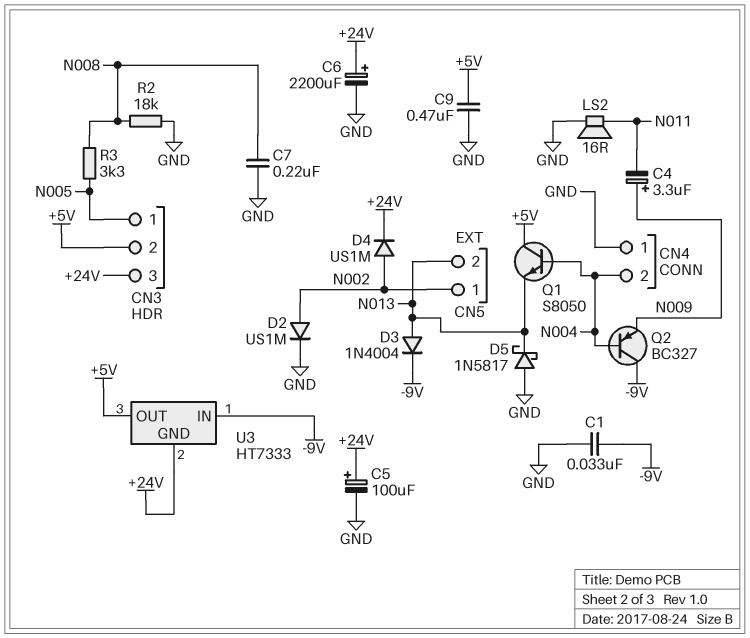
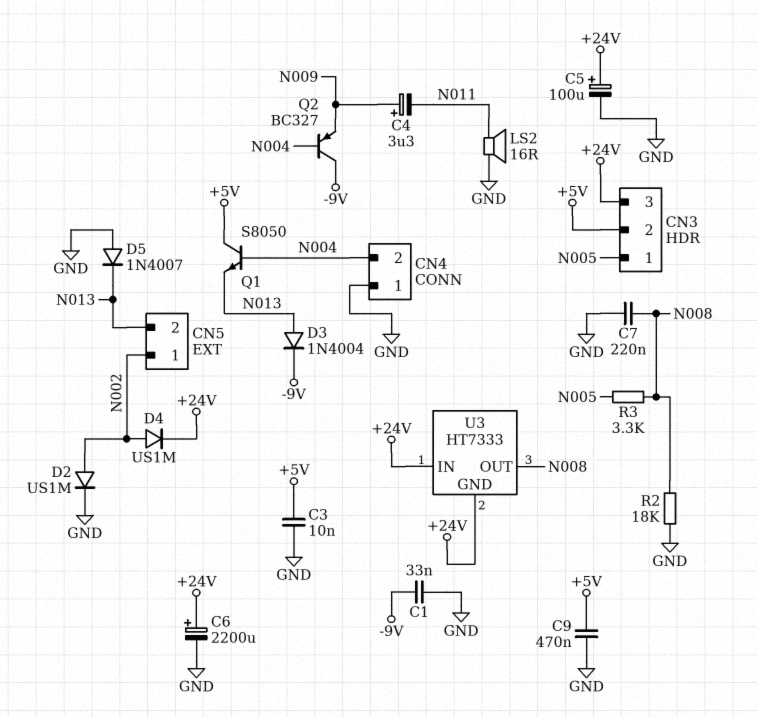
C3: none -> 10nF (+5V, GND)
D5: schottky 1N5817 (A GND, K N013) -> diode 1N4007 (A GND, K N013)
U3 pin IN: -9V -> +24V
U3 pin OUT: +5V -> N008

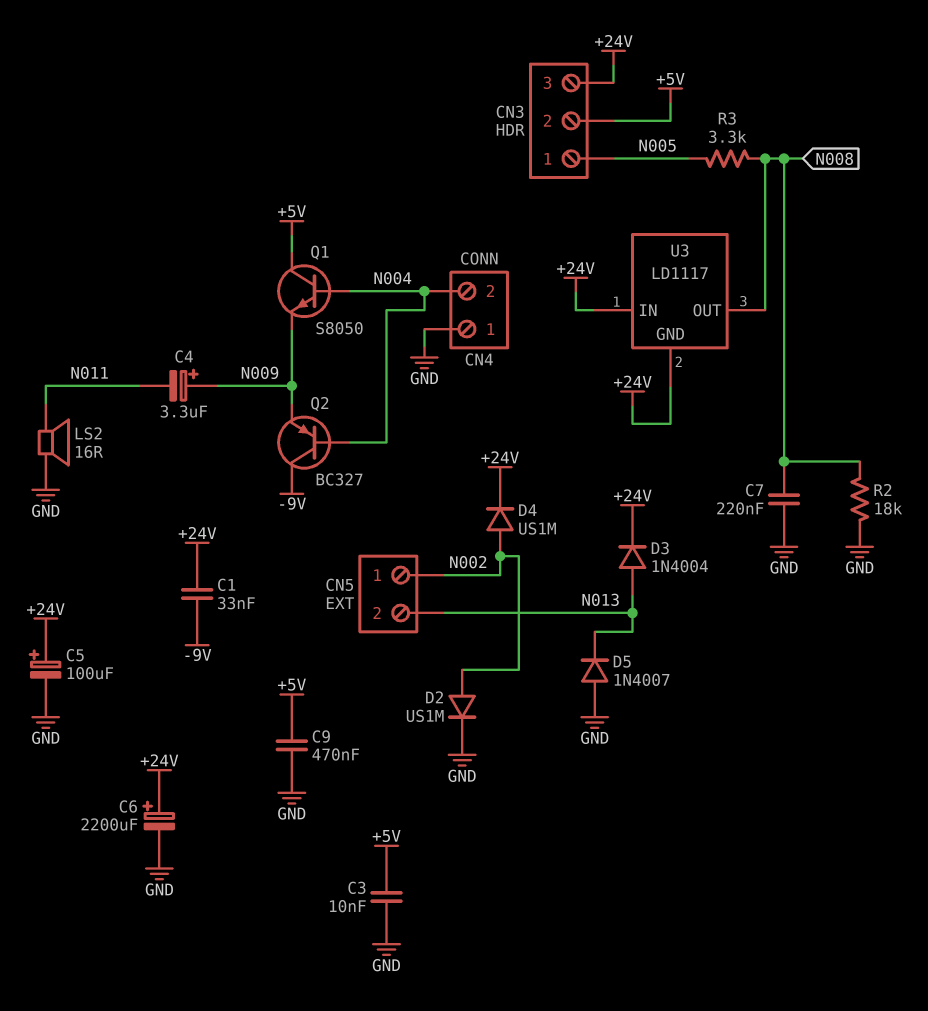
C1: 33nF (-9V, GND) -> 33nF (+24V, -9V)
D3: diode 1N4004 (A N013, K -9V) -> diode 1N4004 (A N013, K +24V)
Q1: NPN S8050 (B N004, C +5V, E N013) -> NPN S8050 (B N004, C +5V, E N009)
U3: HT7333 -> LD1117

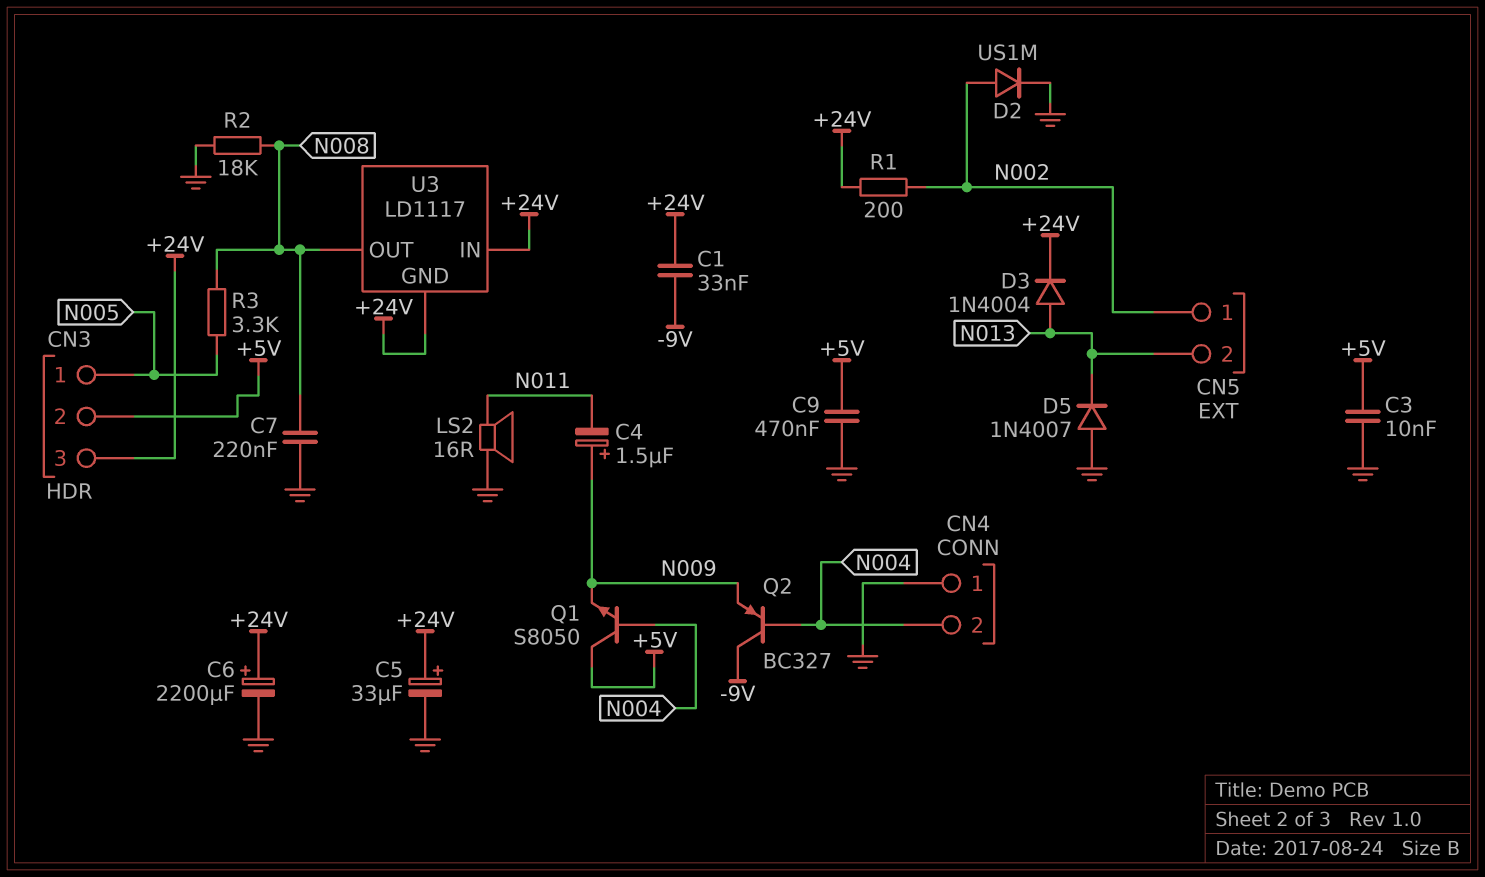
C4: 3.3uF (plus N009, minus N011) -> 1.5uF (plus N009, minus N011)
C5: 100uF (plus +24V, minus GND) -> 33uF (plus +24V, minus GND)
D4: diode US1M (A N002, K +24V) -> none
R1: none -> 200 (+24V, N002)

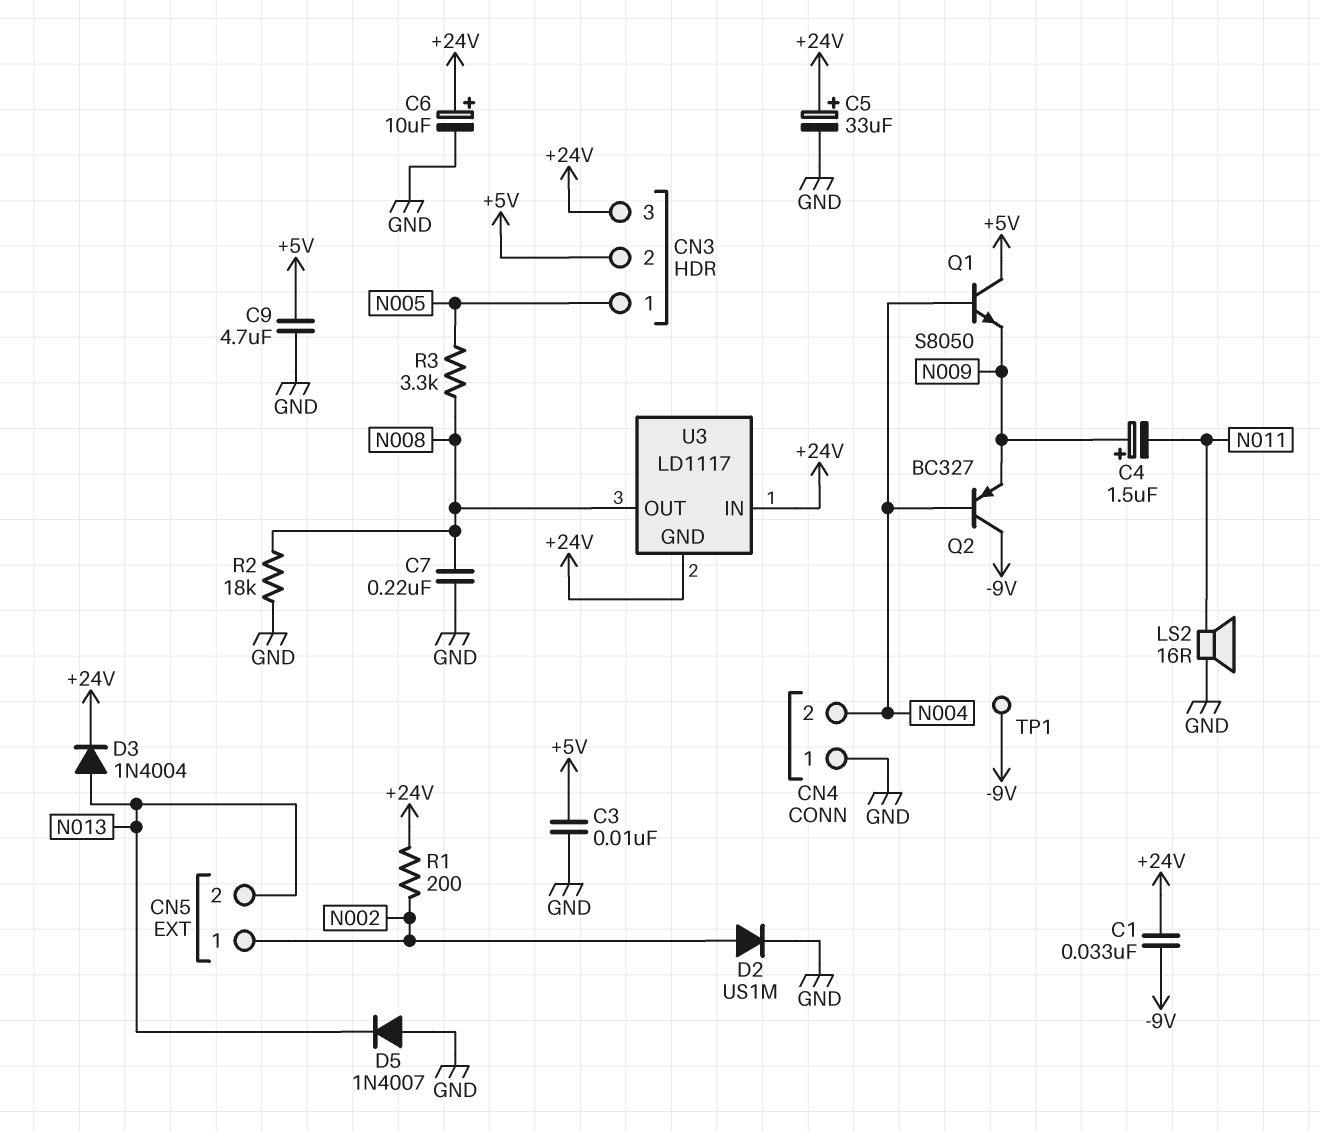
C6: 2200uF (plus +24V, minus GND) -> 10uF (plus +24V, minus GND)
C9: 470nF (+5V, GND) -> 4.7uF (+5V, GND)
TP1: none -> test point (-9V)

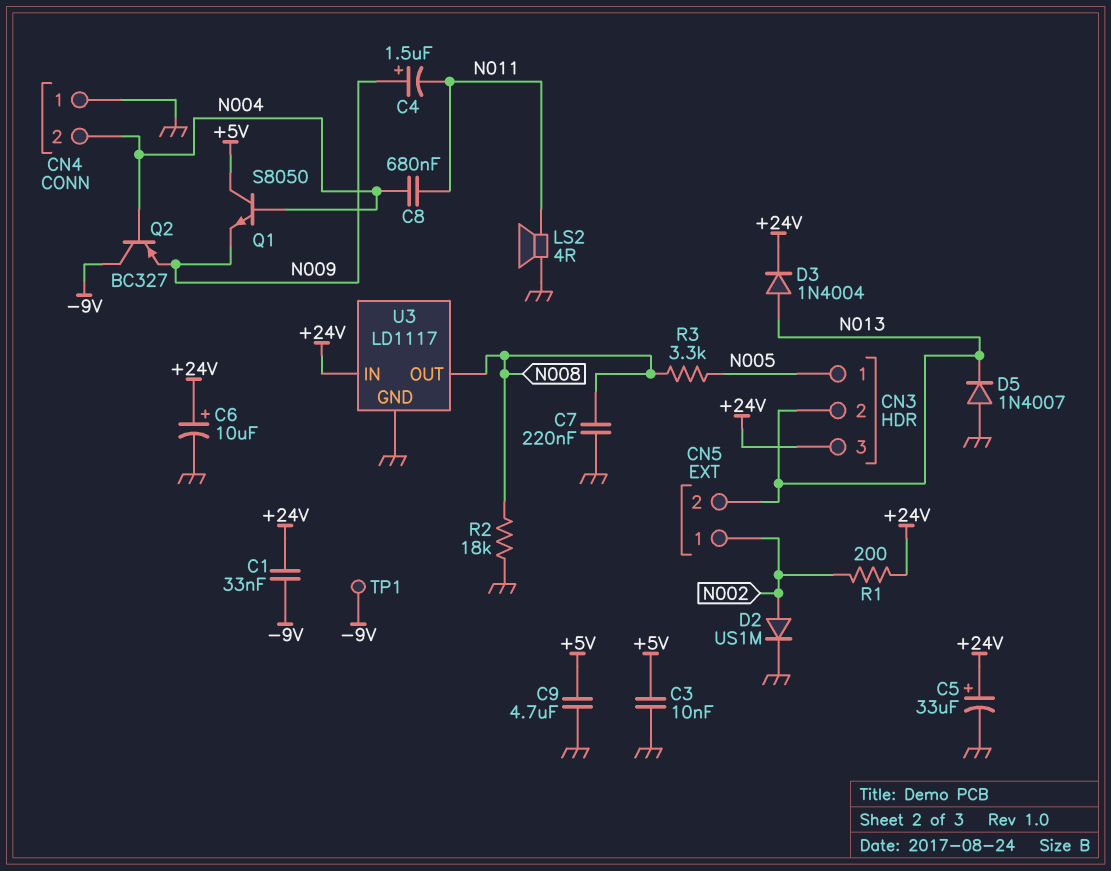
C8: none -> 680nF (N004, N011)
CN3 pin 2: +5V -> N013
LS2: speaker 16R (GND, N011) -> speaker 4R (GND, N011)
U3 pin GND: +24V -> GND

